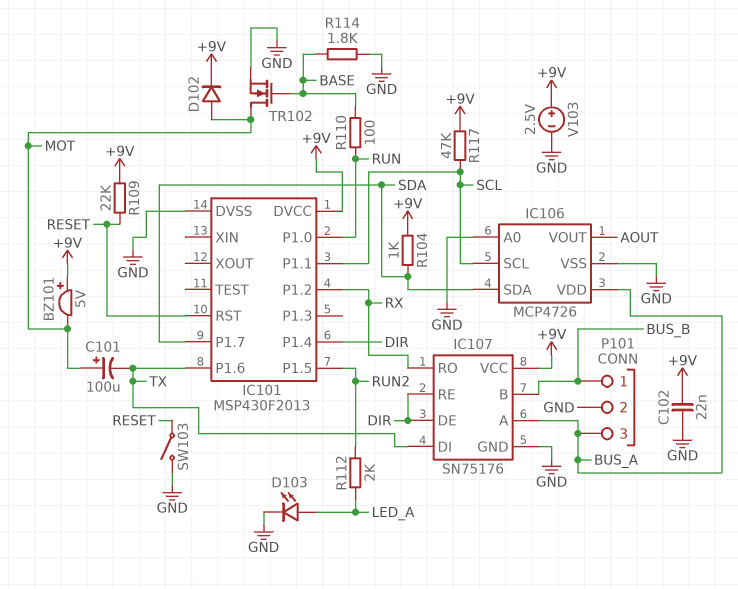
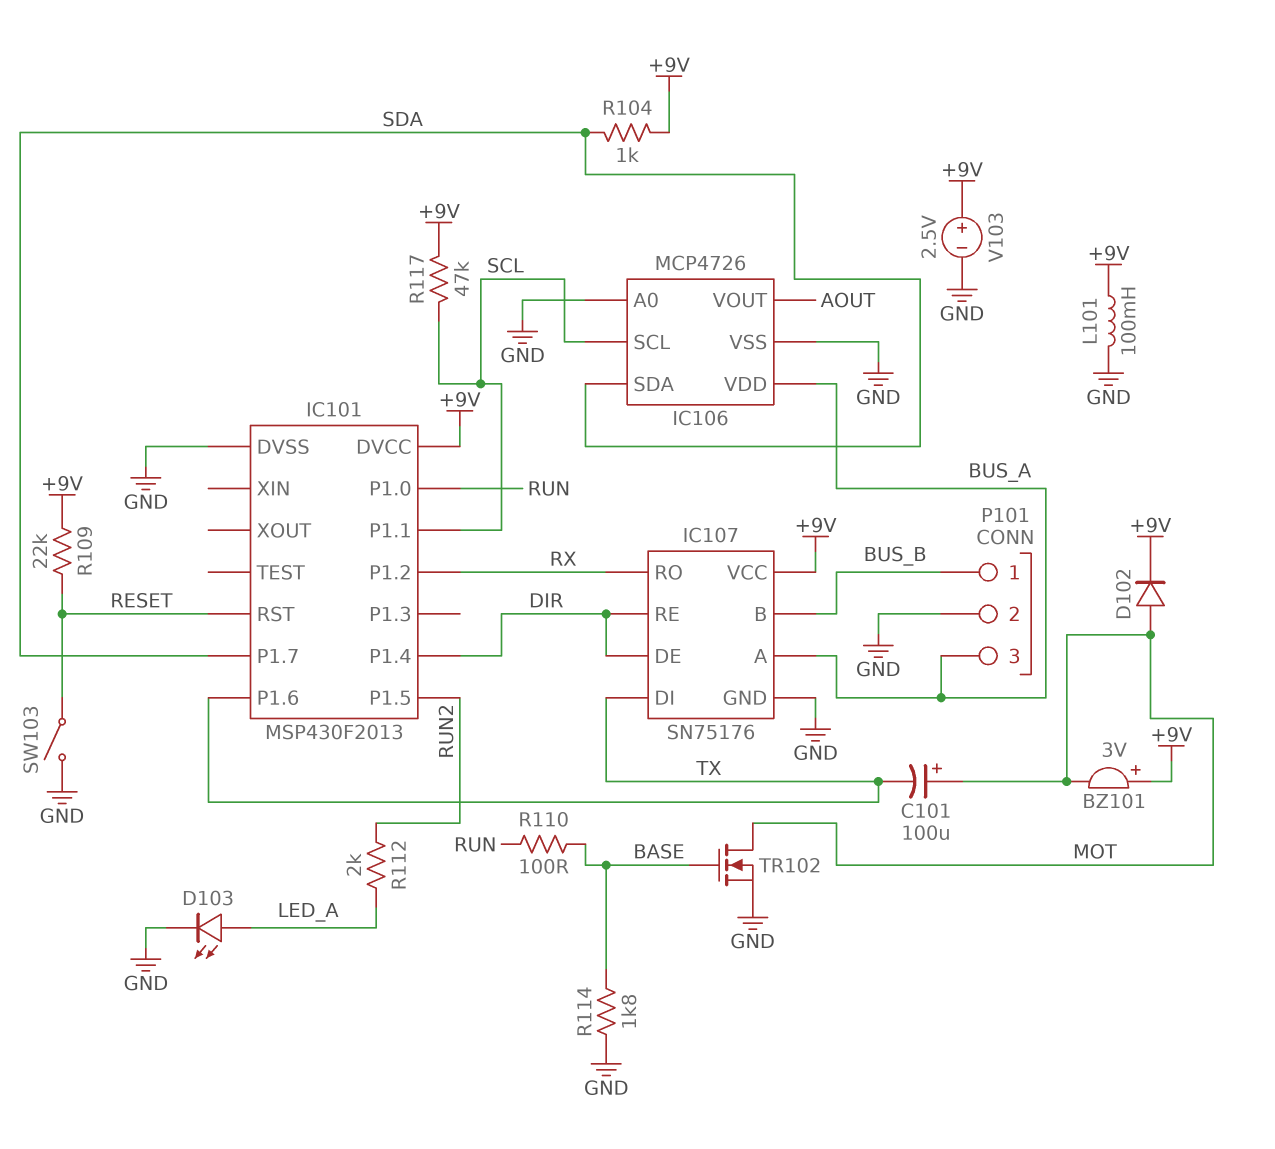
BZ101: buzzer 5V (plus +9V, minus MOT) -> buzzer 3V (plus +9V, minus MOT)
C102: 22nF (+9V, GND) -> none
L101: none -> 100mH (+9V, GND)

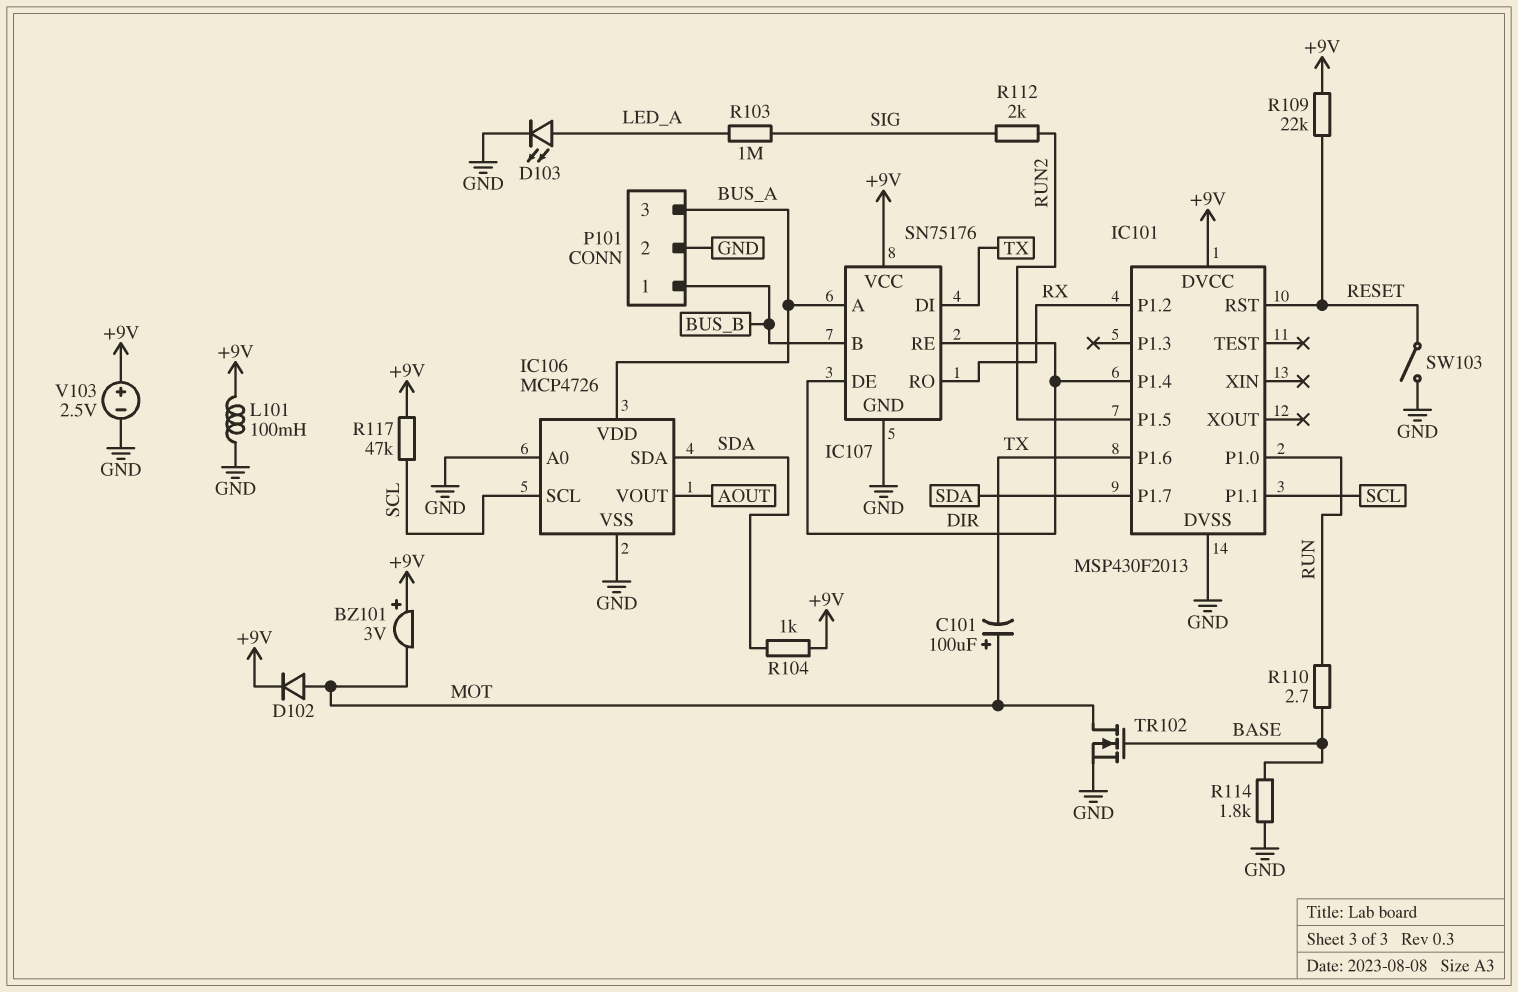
R103: none -> 1M (LED_A, SIG)
R110: 100 (BASE, RUN) -> 2.7 (BASE, RUN)
R112: 2k (LED_A, RUN2) -> 2k (RUN2, SIG)

